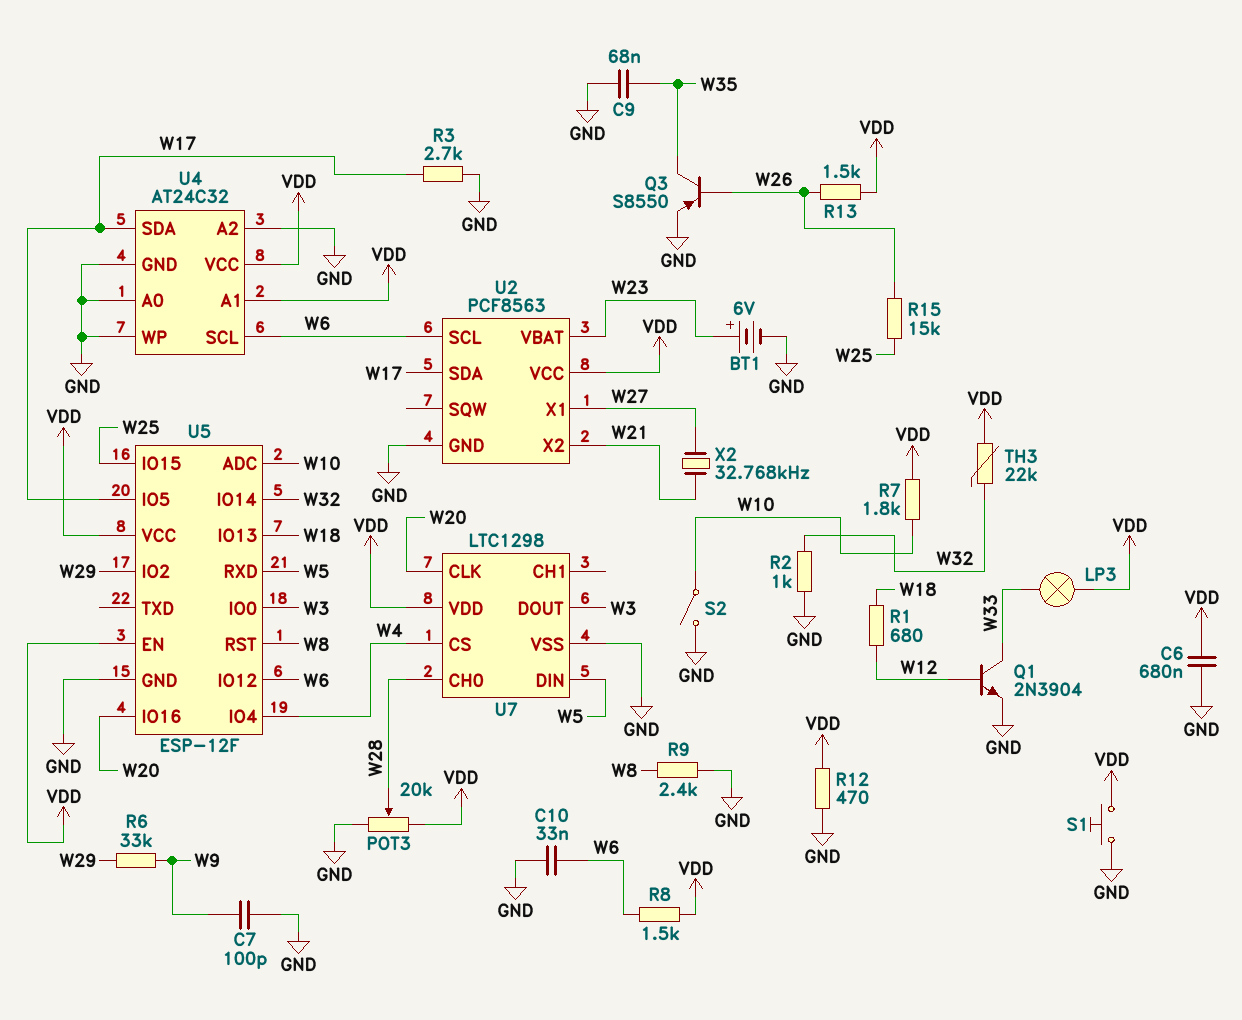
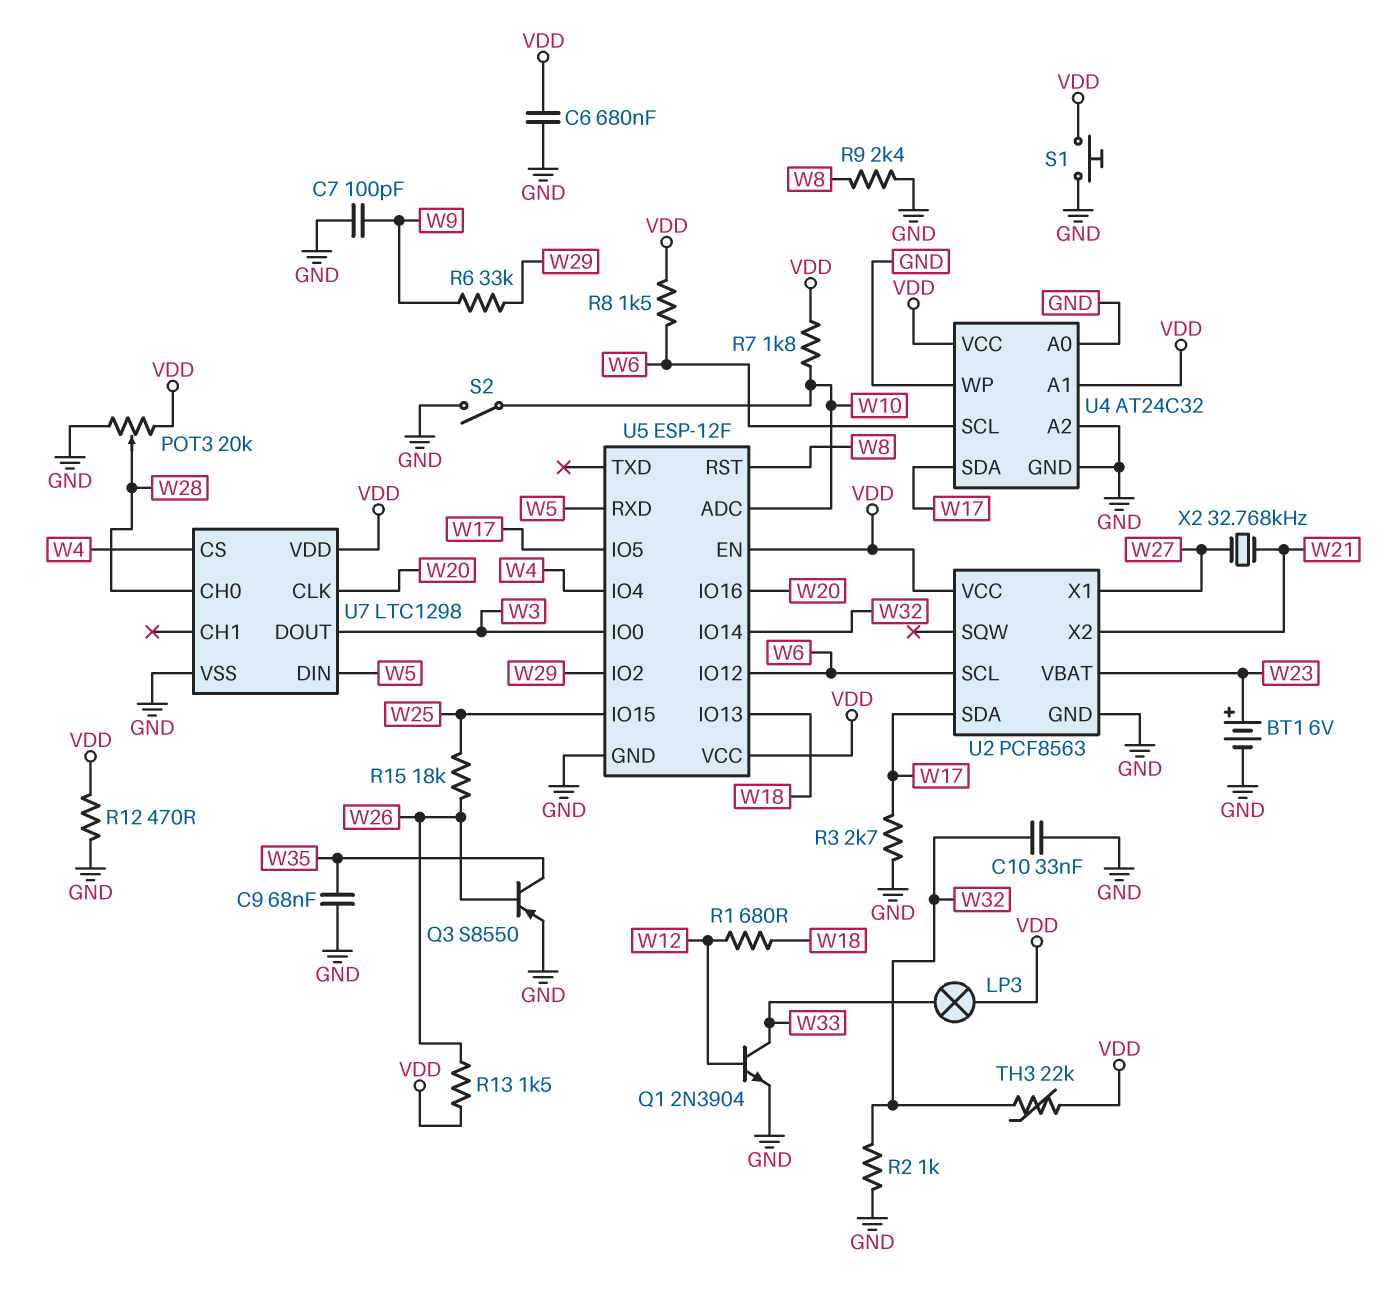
C10: 33nF (GND, W6) -> 33nF (GND, W32)
R15: 15k (W25, W26) -> 18k (W25, W26)

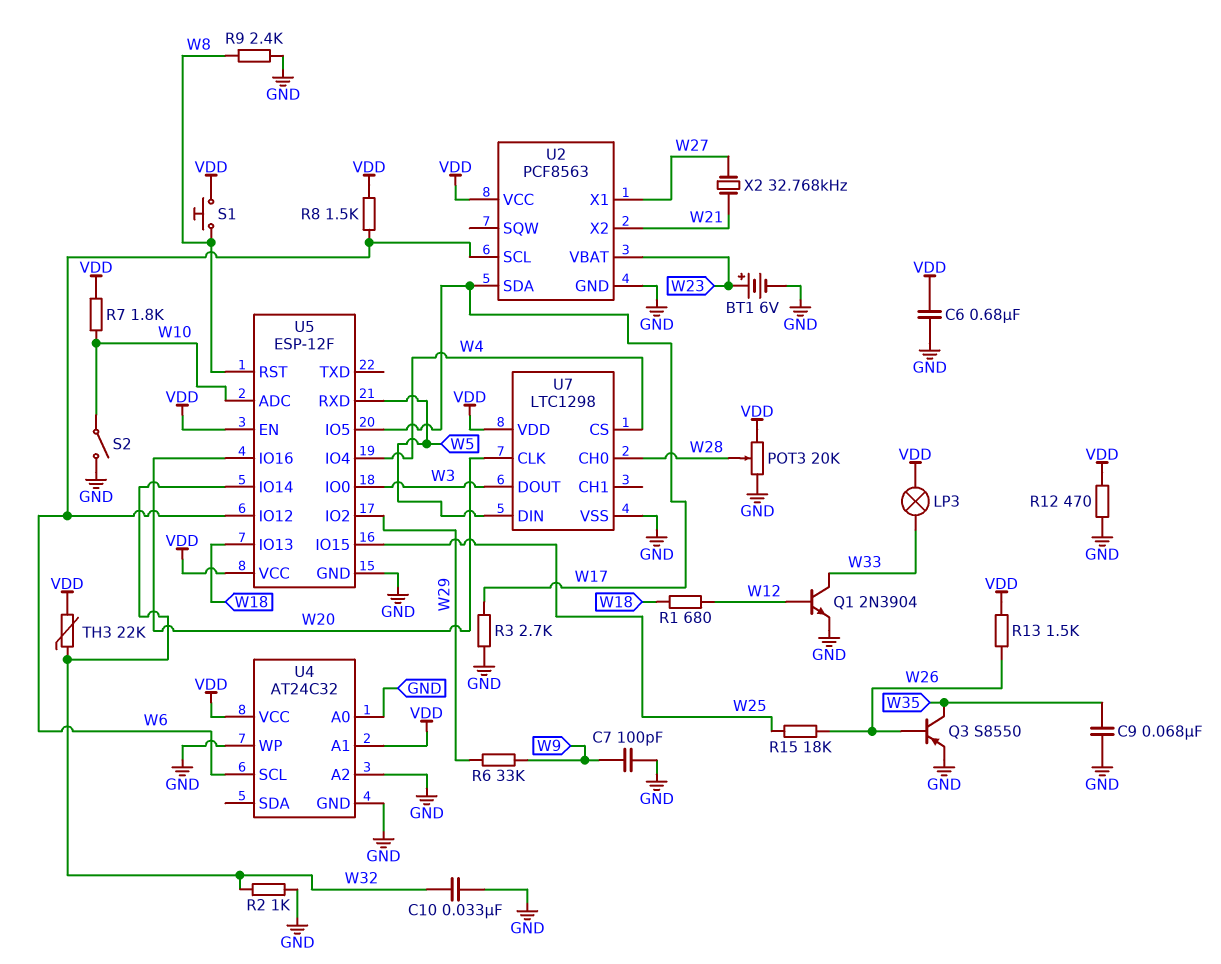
S1: button (GND, VDD) -> button (VDD, W8)
U4 pin SDA: W17 -> none

